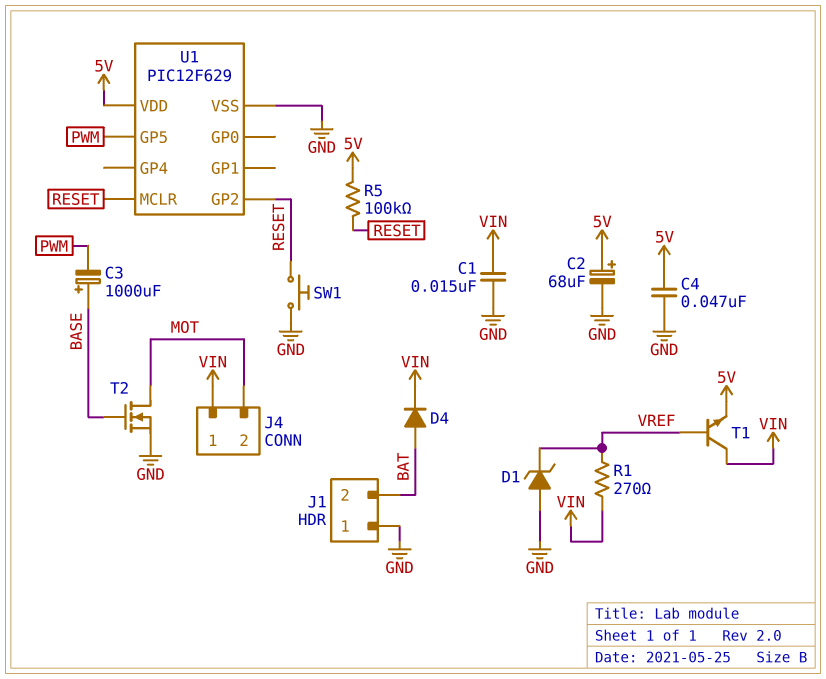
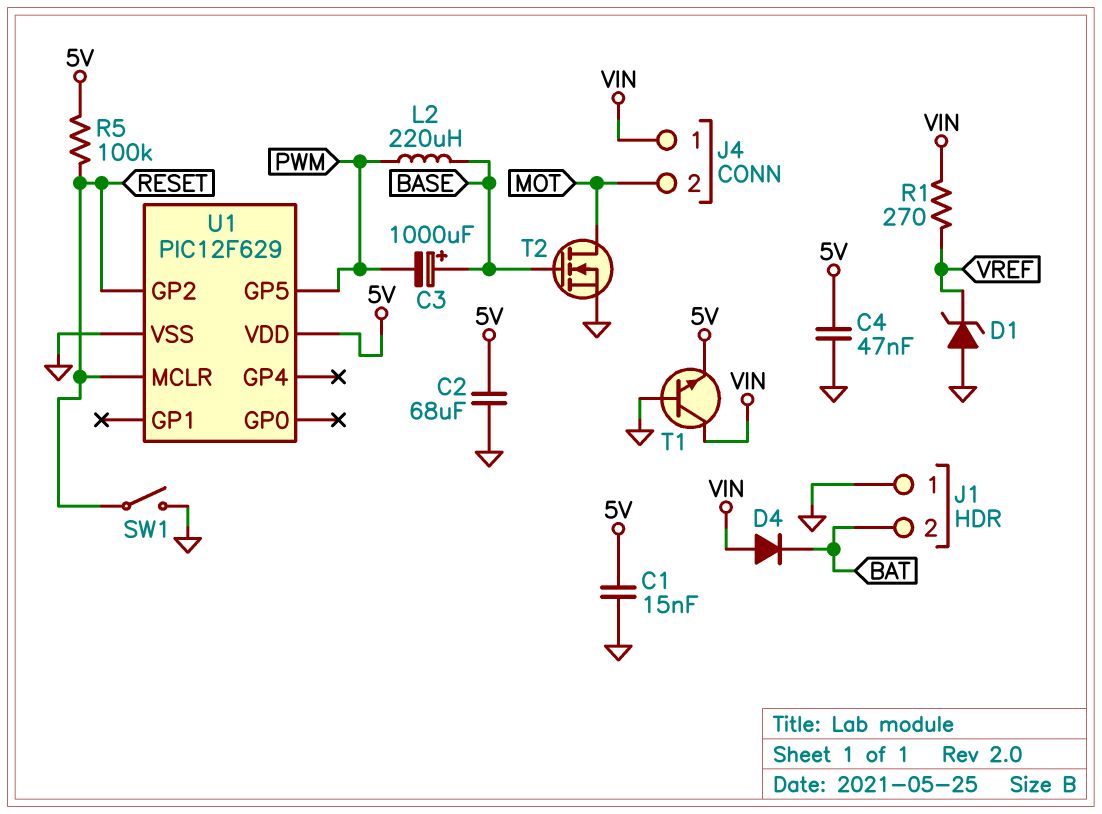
C1: 15nF (GND, VIN) -> 15nF (5V, GND)
C2: 68uF (plus 5V, minus GND) -> 68uF (5V, GND)
D4: diode (A BAT, K VIN) -> diode (A VIN, K BAT)
L2: none -> 220uH (BASE, PWM)
SW1: button (GND, RESET) -> switch (GND, RESET)
T1: NPN (B VREF, C VIN, E 5V) -> NPN (B GND, C VIN, E 5V)

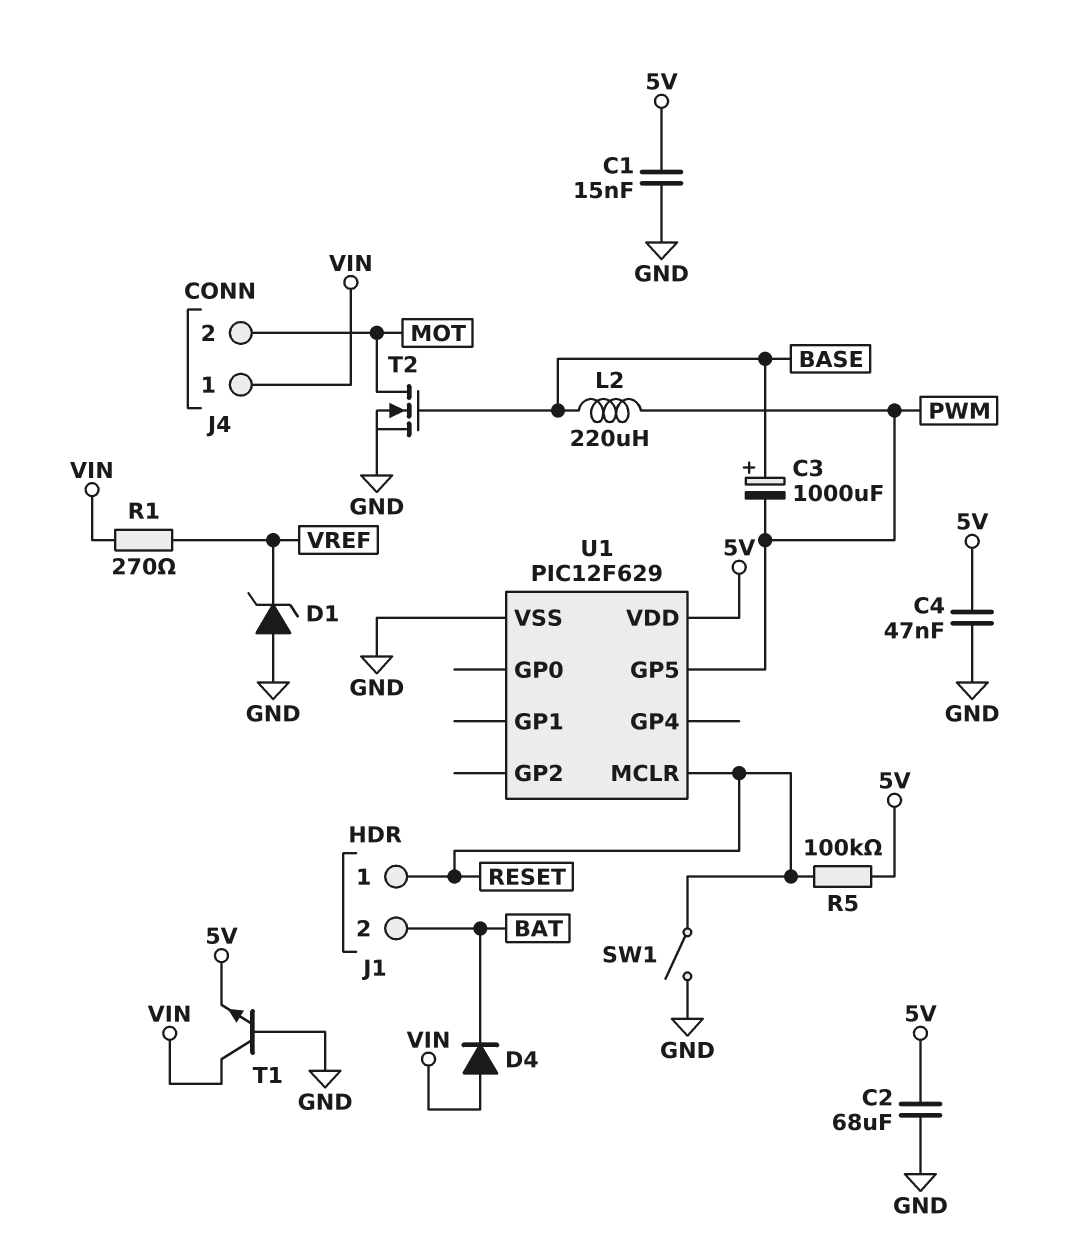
J1 pin 1: GND -> RESET
U1 pin GP2: RESET -> none

